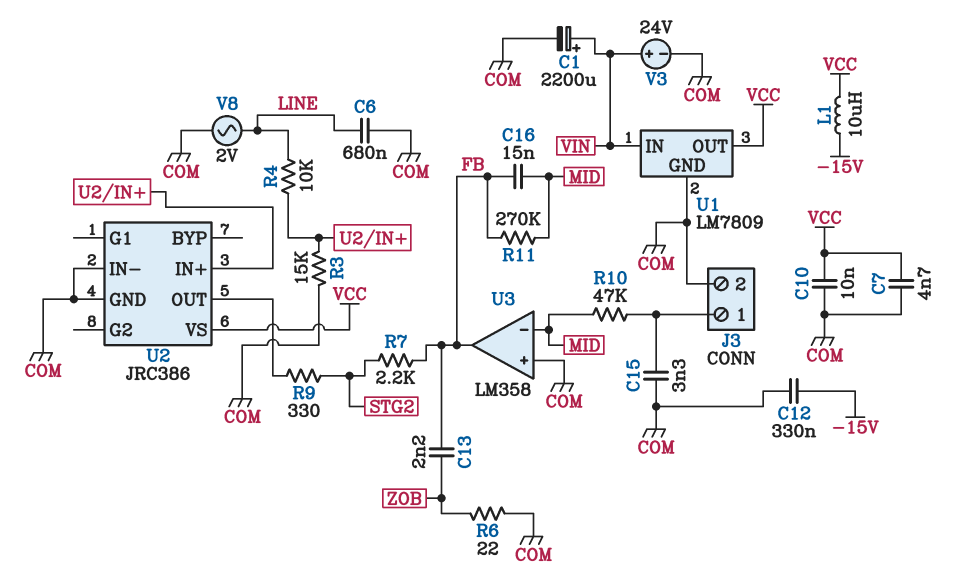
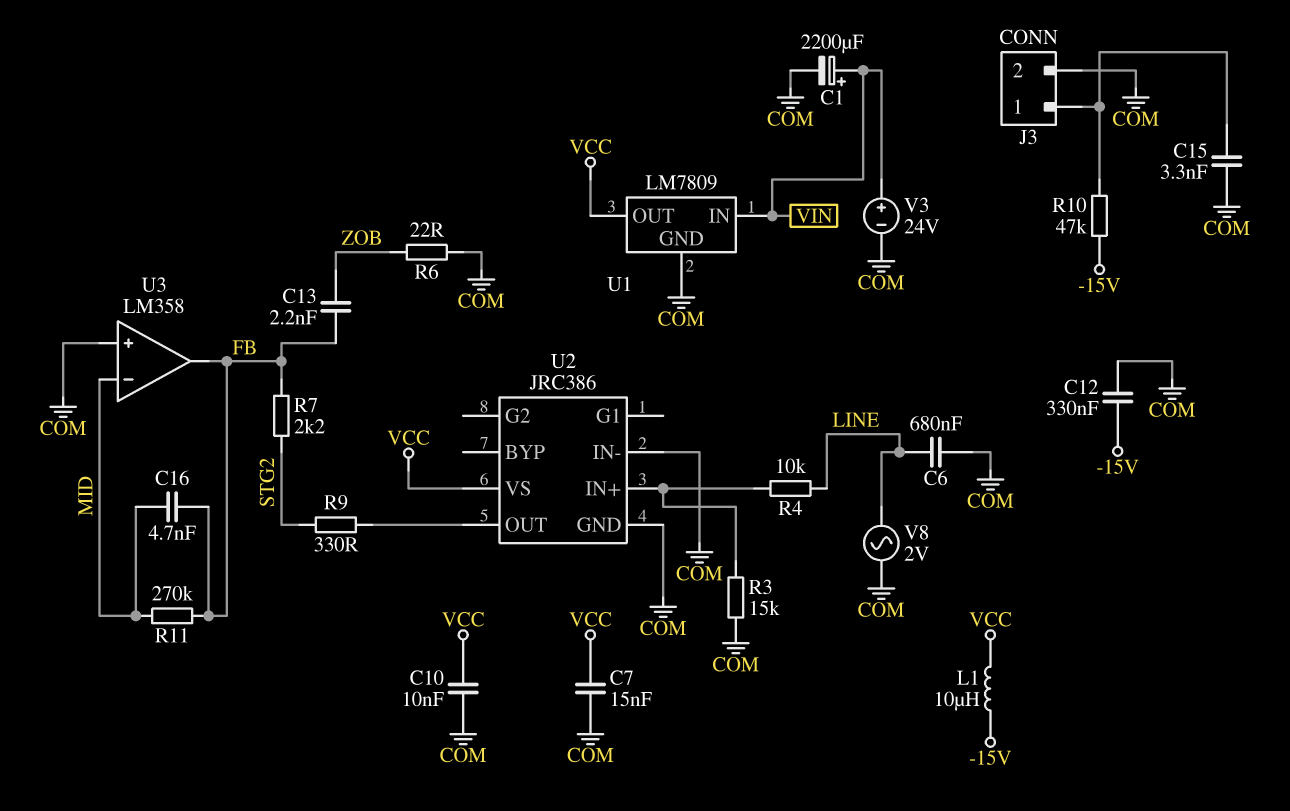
C7: 4.7nF (COM, VCC) -> 15nF (COM, VCC)
C16: 15nF (FB, MID) -> 4.7nF (FB, MID)
R10: 47k (J3/1, MID) -> 47k (-15V, J3/1)

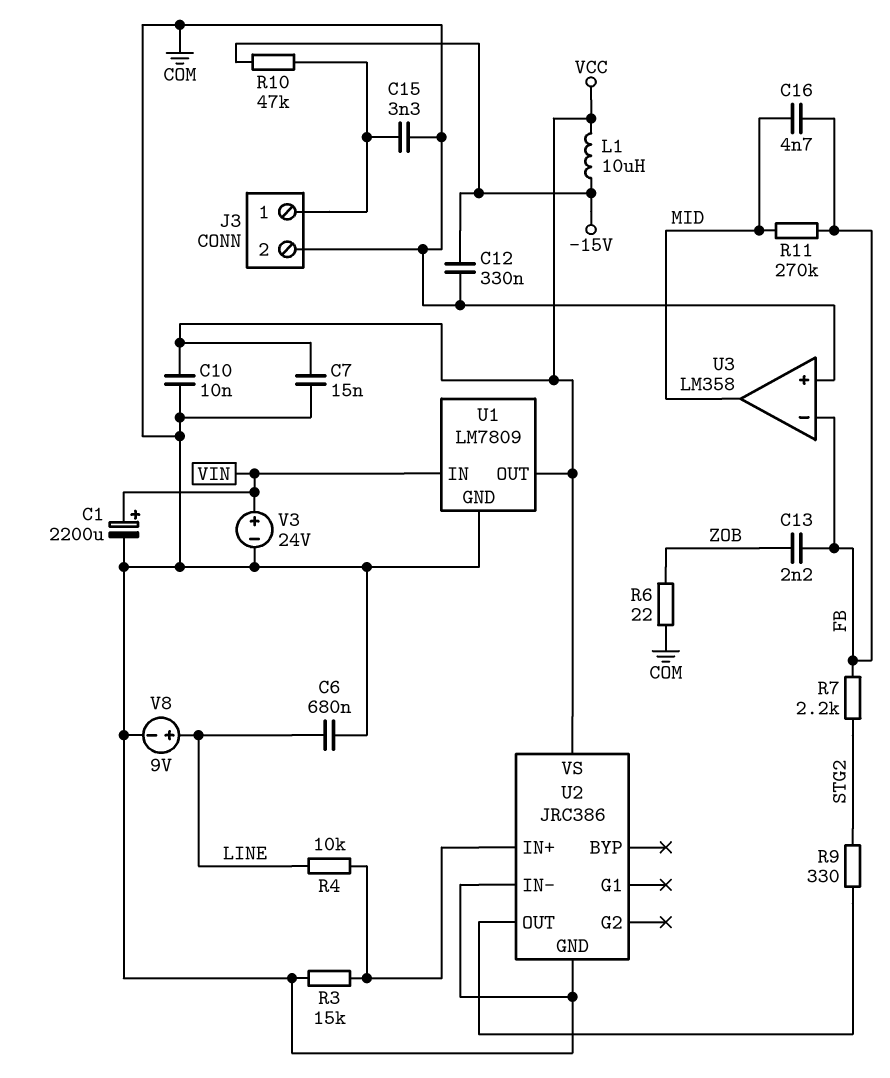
U3 pin in-: MID -> FB
U3 pin out: FB -> MID
V8: AC 2V (COM, LINE) -> 9V (plus LINE, minus COM)

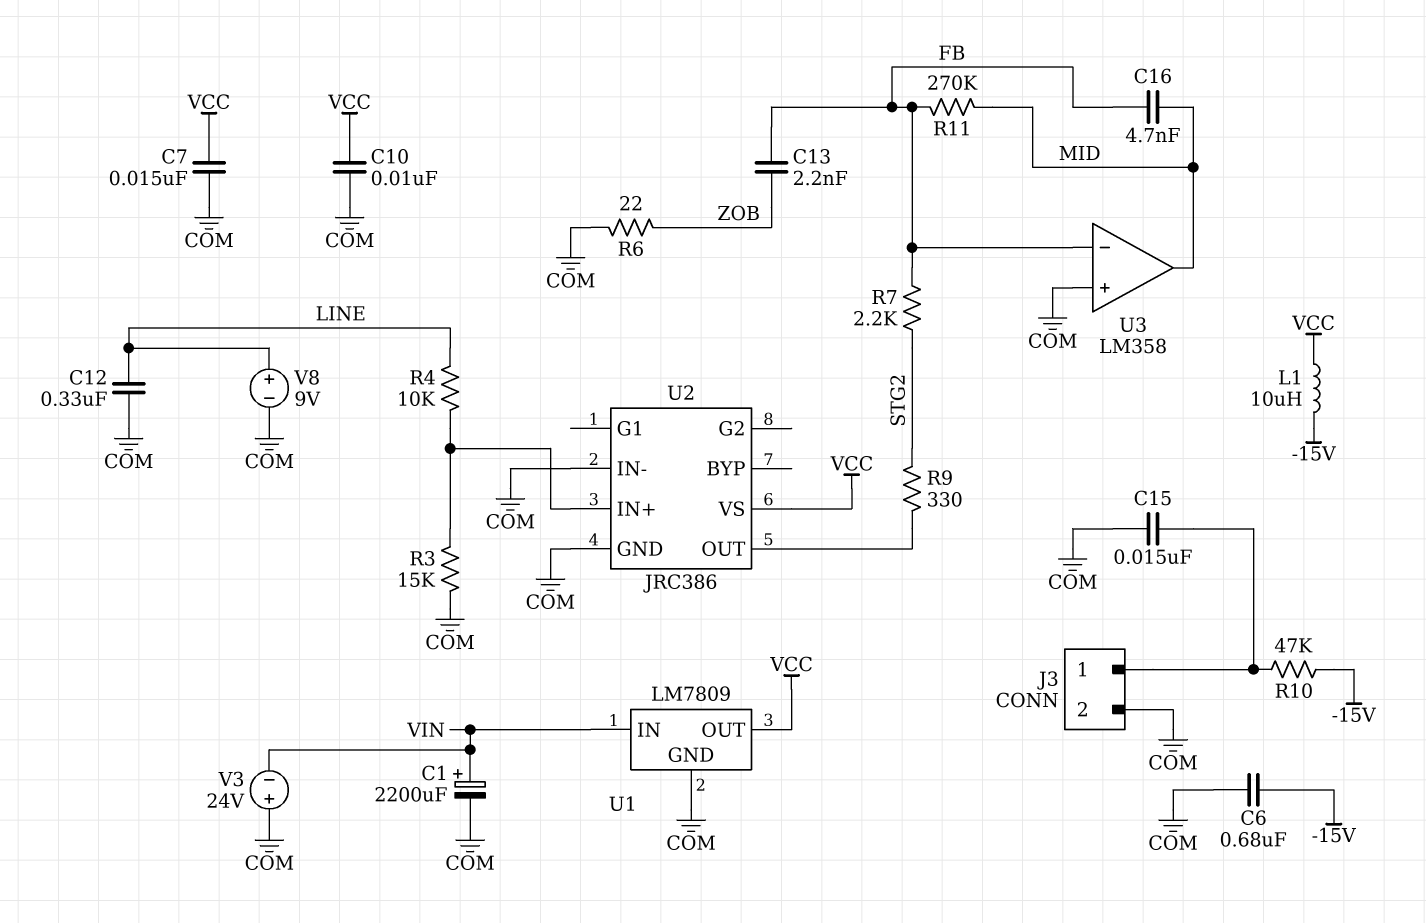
C6: 680nF (COM, LINE) -> 680nF (-15V, COM)
C12: 330nF (-15V, COM) -> 330nF (COM, LINE)
C15: 3.3nF (COM, J3/1) -> 15nF (COM, J3/1)
V3: 24V (plus VIN, minus COM) -> 24V (plus COM, minus VIN)

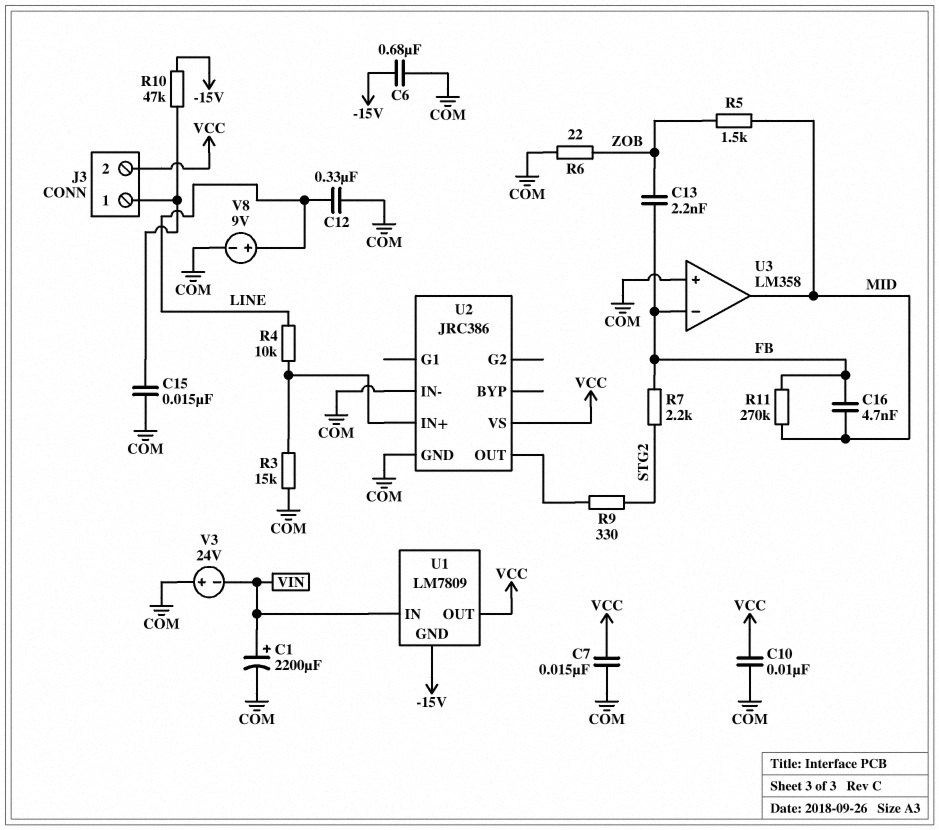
J3 pin 2: COM -> VCC
L1: 10uH (-15V, VCC) -> none
R5: none -> 1.5k (MID, ZOB)
U1 pin GND: COM -> -15V

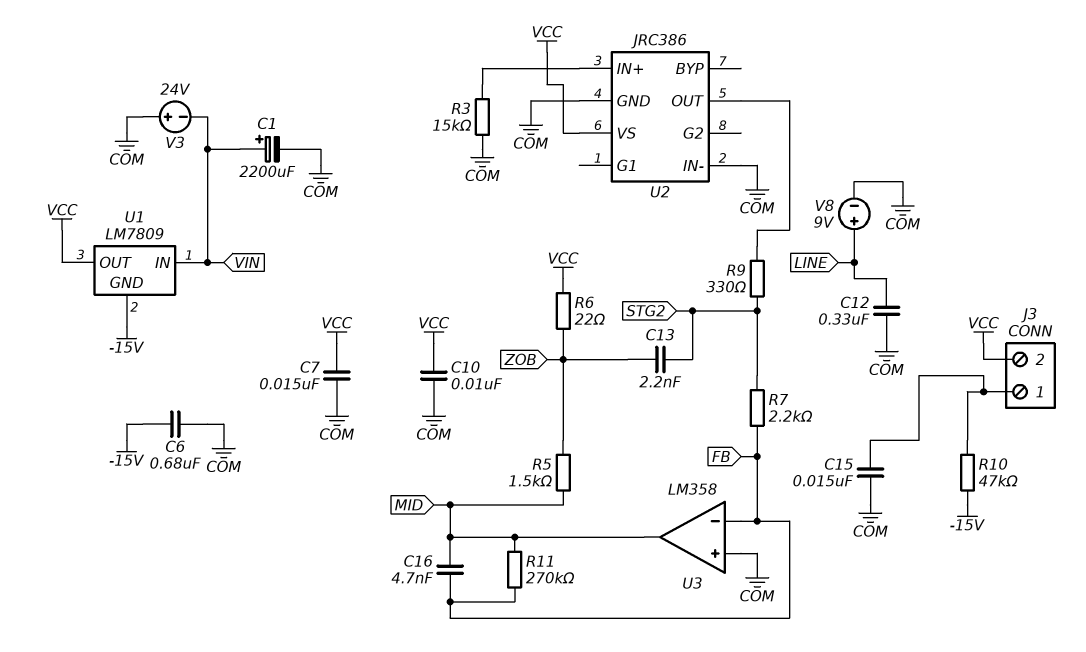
C13: 2.2nF (FB, ZOB) -> 2.2nF (STG2, ZOB)
R4: 10k (LINE, U2/IN+) -> none
R6: 22 (COM, ZOB) -> 22 (VCC, ZOB)

